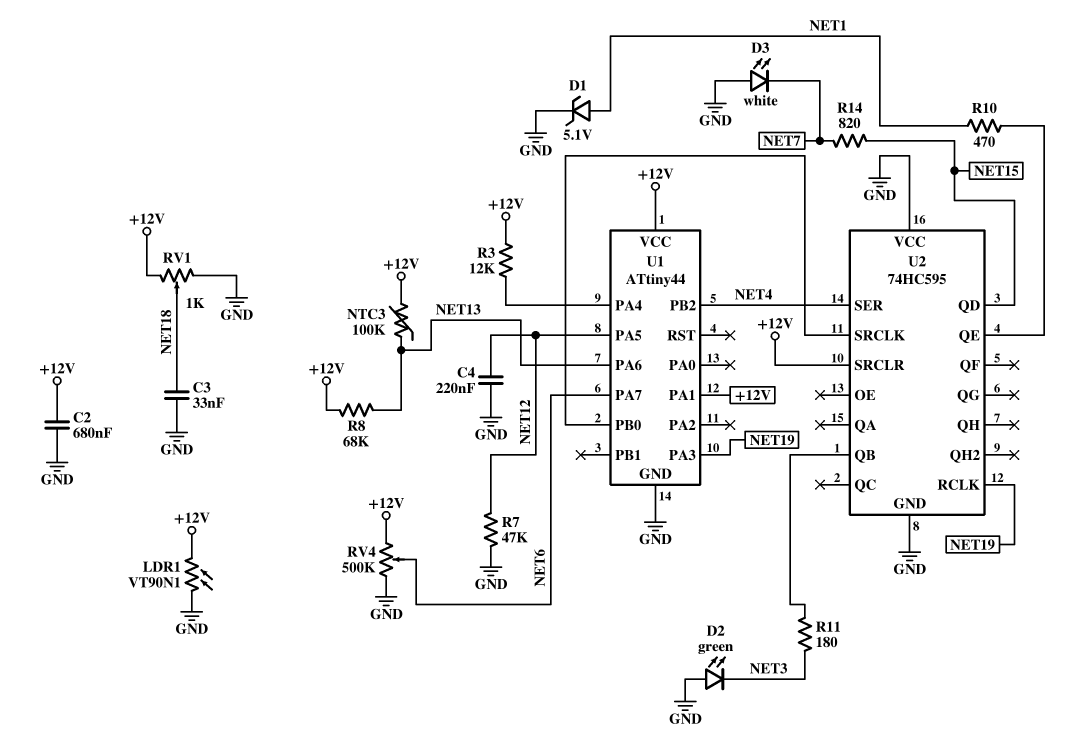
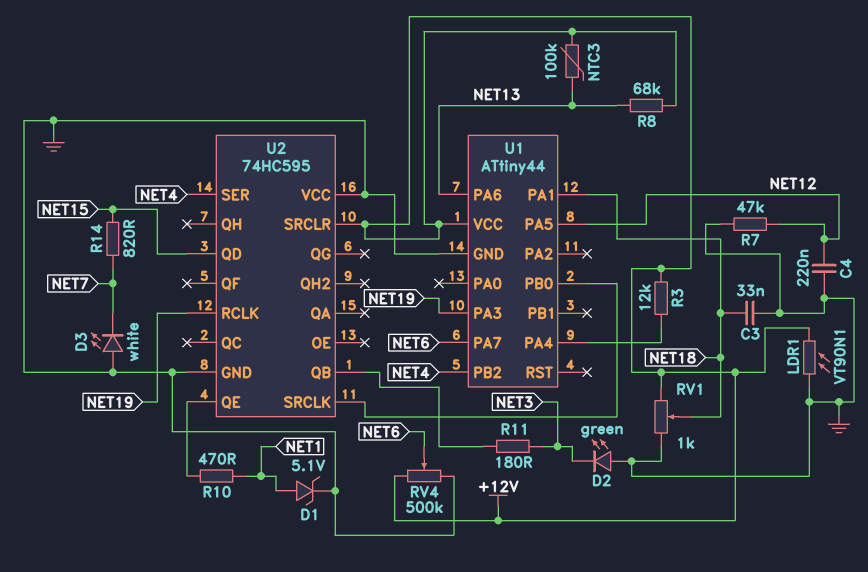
C2: 680nF (+12V, GND) -> none
U1 pin PA1: +12V -> NET18

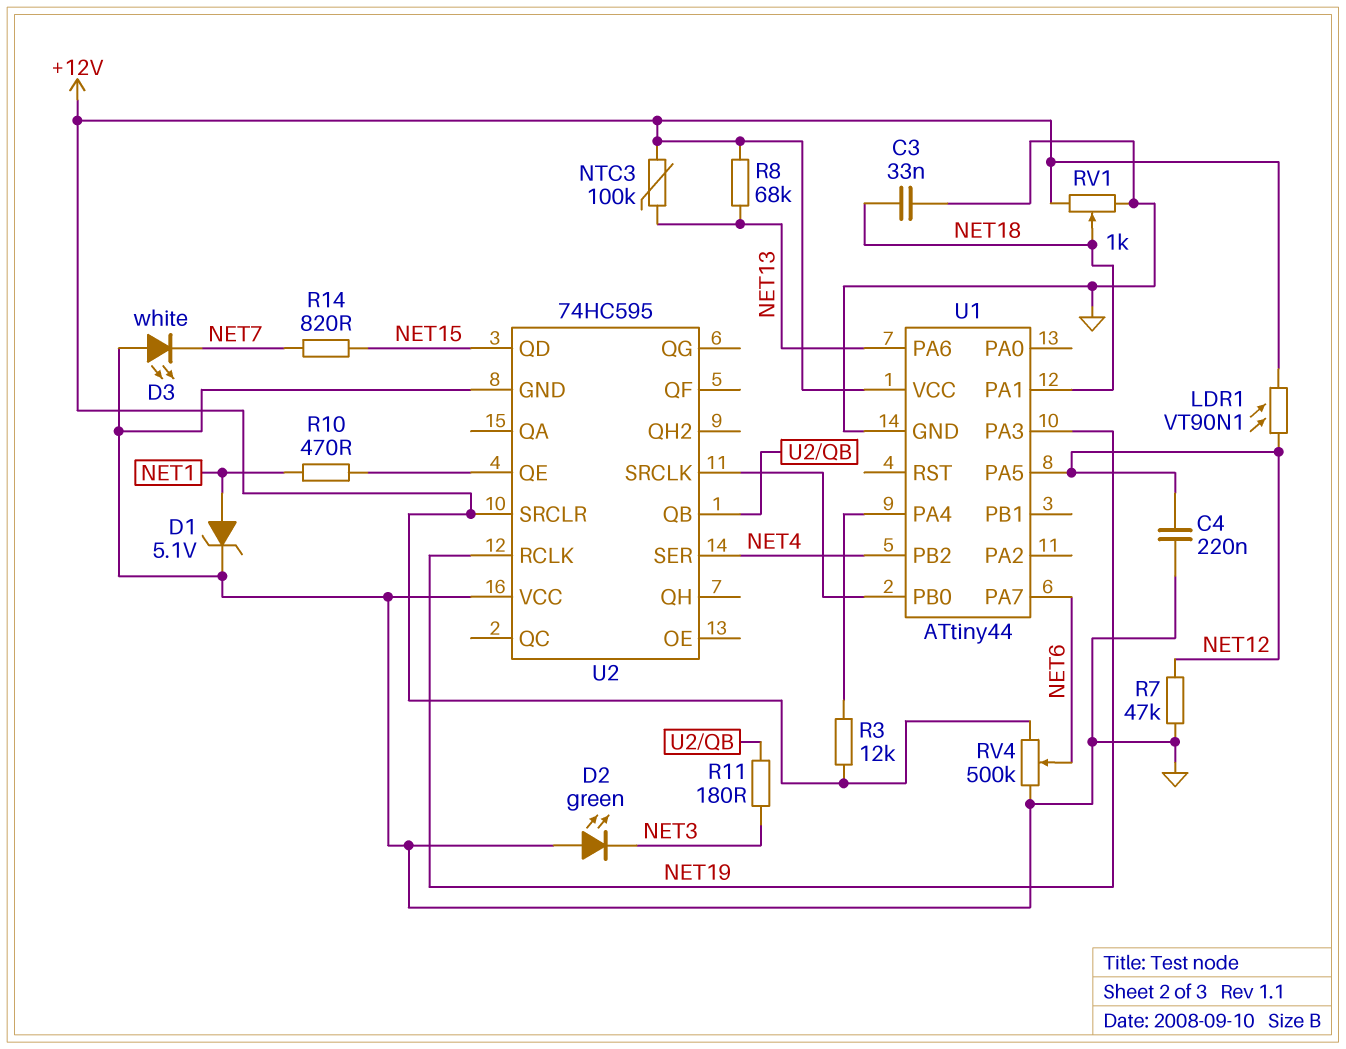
LDR1: VT90N1 (+12V, GND) -> VT90N1 (+12V, NET12)

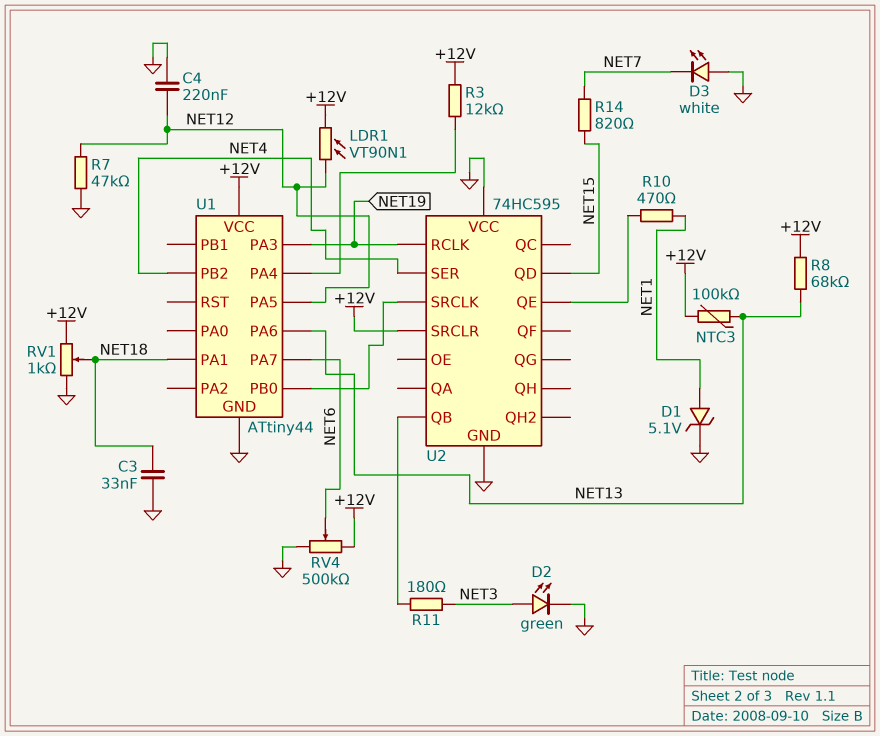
D2: LED green (A GND, K NET3) -> LED green (A NET3, K GND)

